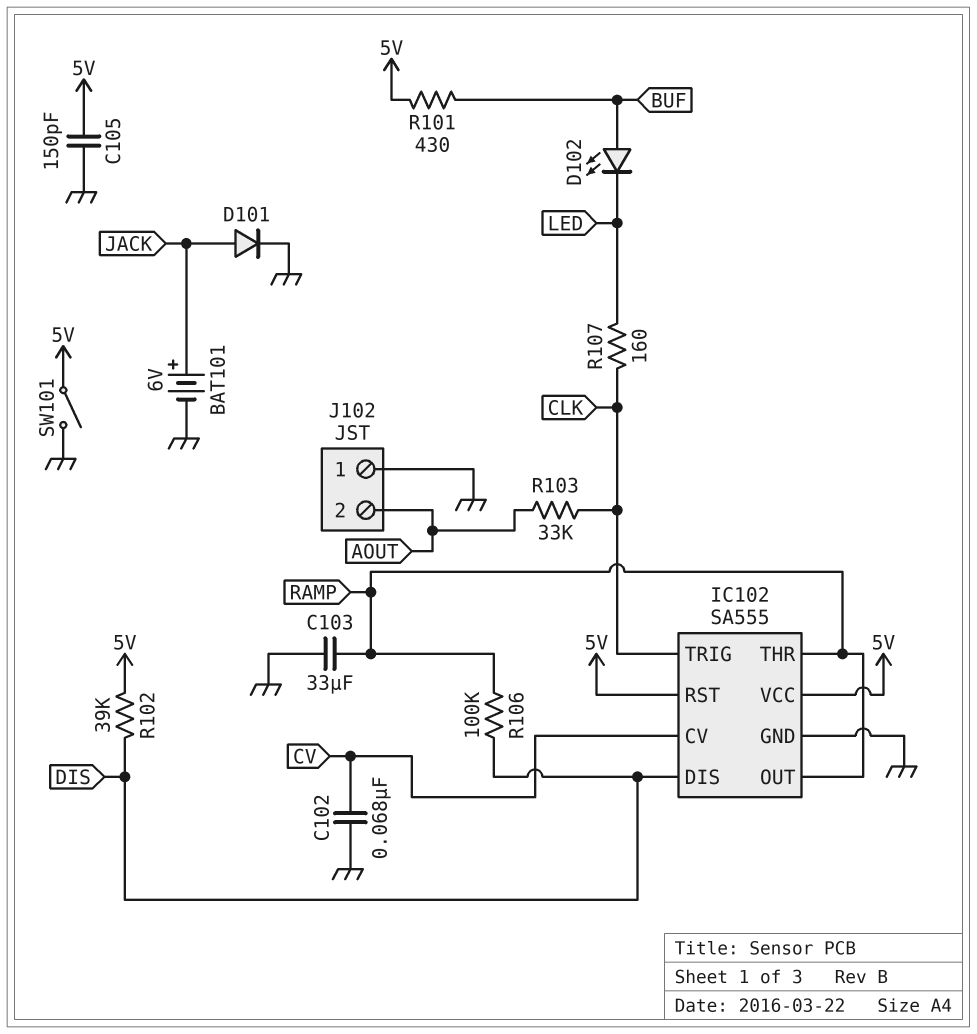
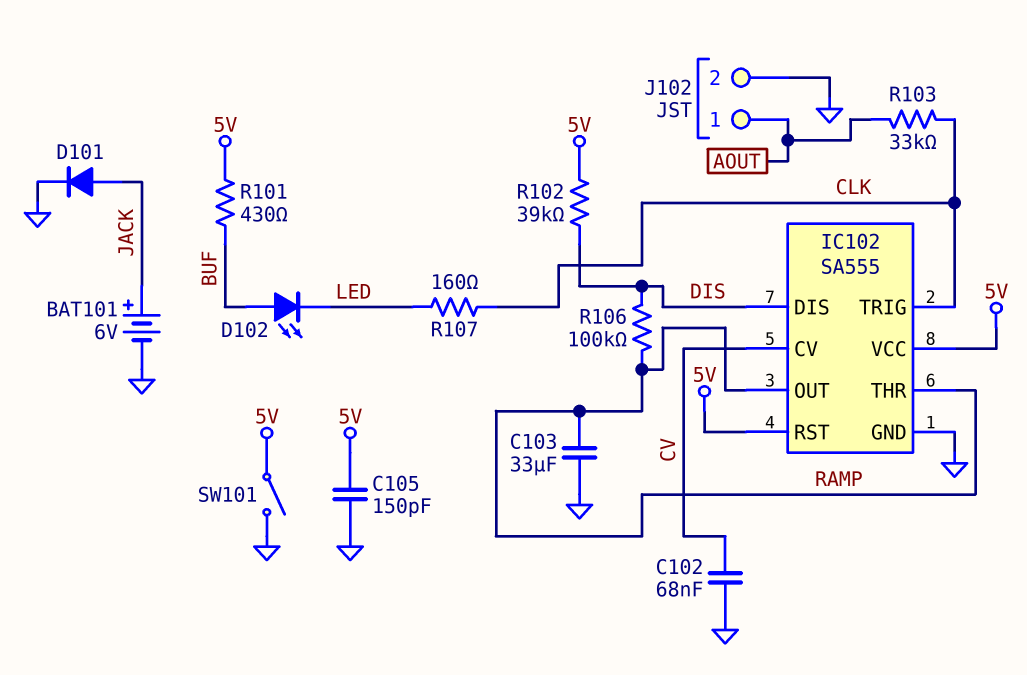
J102 pin 1: GND -> AOUT
J102 pin 2: AOUT -> GND

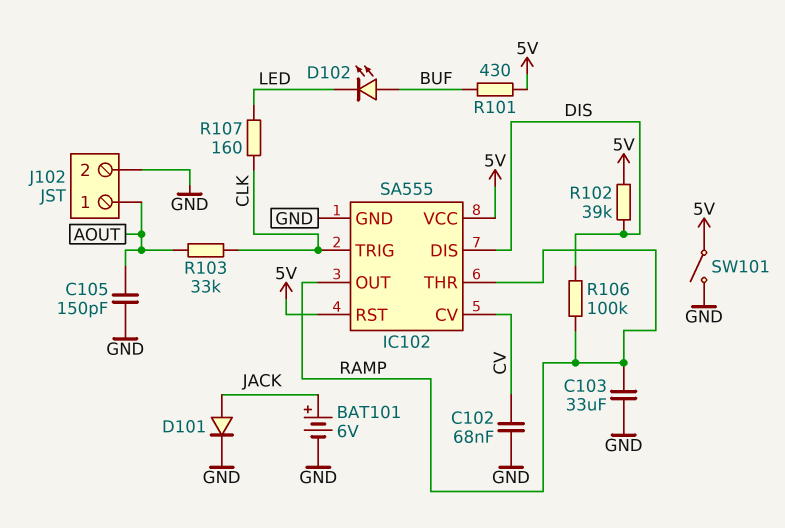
C105: 150pF (5V, GND) -> 150pF (AOUT, GND)

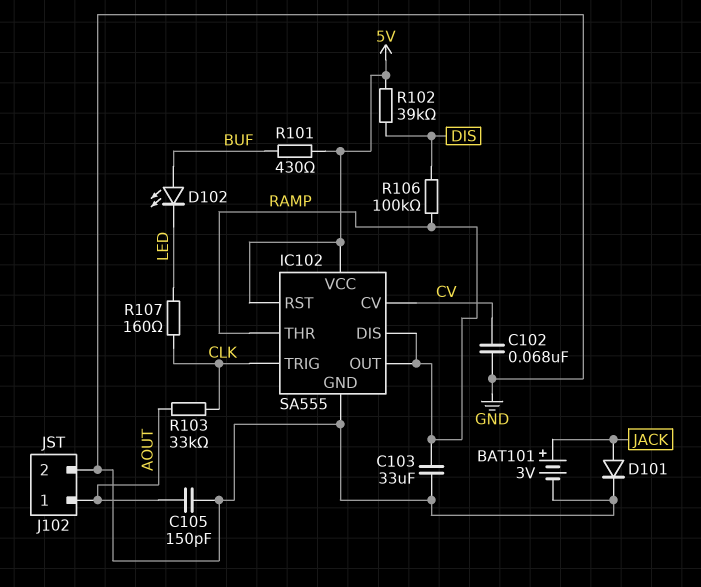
BAT101: 6V (plus JACK, minus GND) -> 3V (plus JACK, minus GND)
IC102 pin DIS: DIS -> RAMP
SW101: switch (5V, GND) -> none

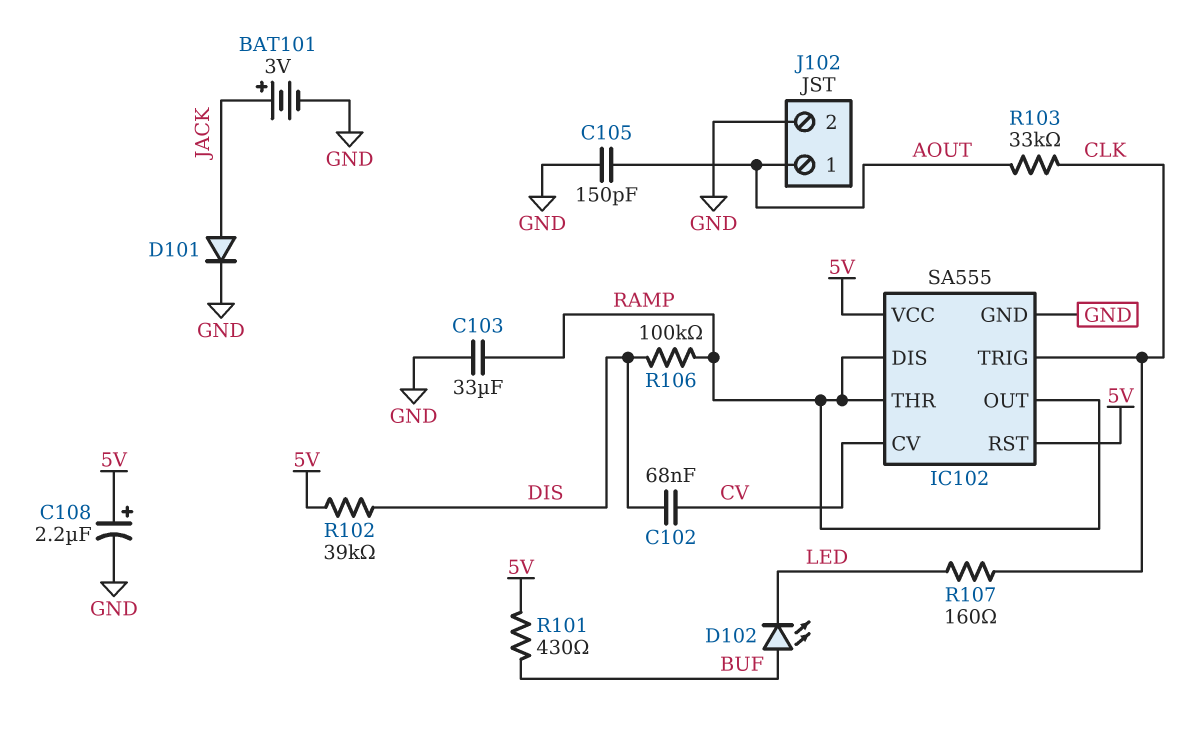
C102: 68nF (CV, GND) -> 68nF (CV, DIS)
C108: none -> 2.2uF (plus 5V, minus GND)

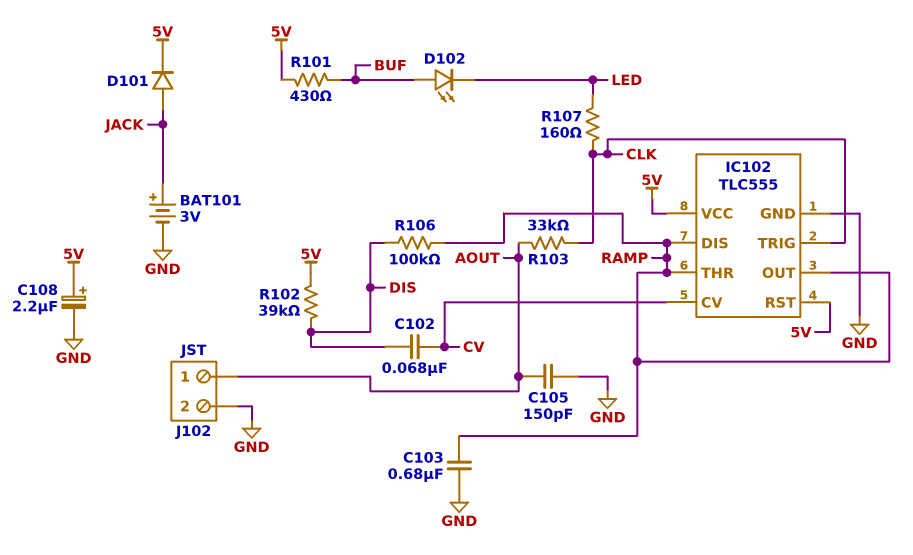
C103: 33uF (GND, RAMP) -> 680nF (GND, RAMP)
D101: diode (A JACK, K GND) -> diode (A JACK, K 5V)
IC102: SA555 -> TLC555

